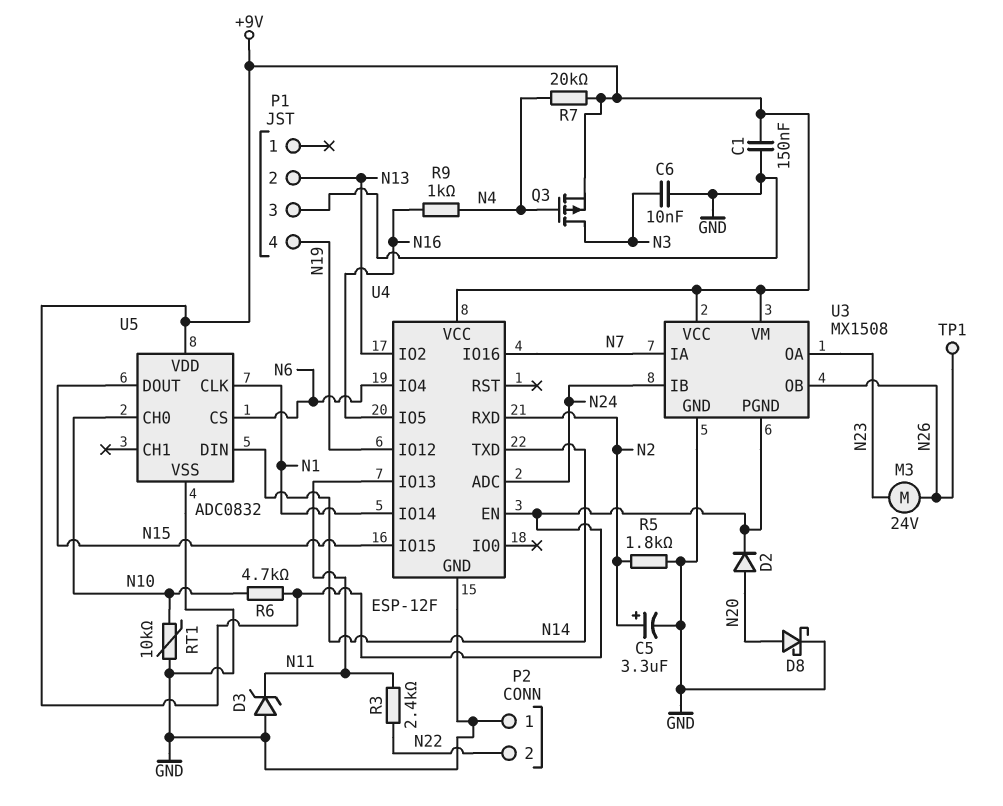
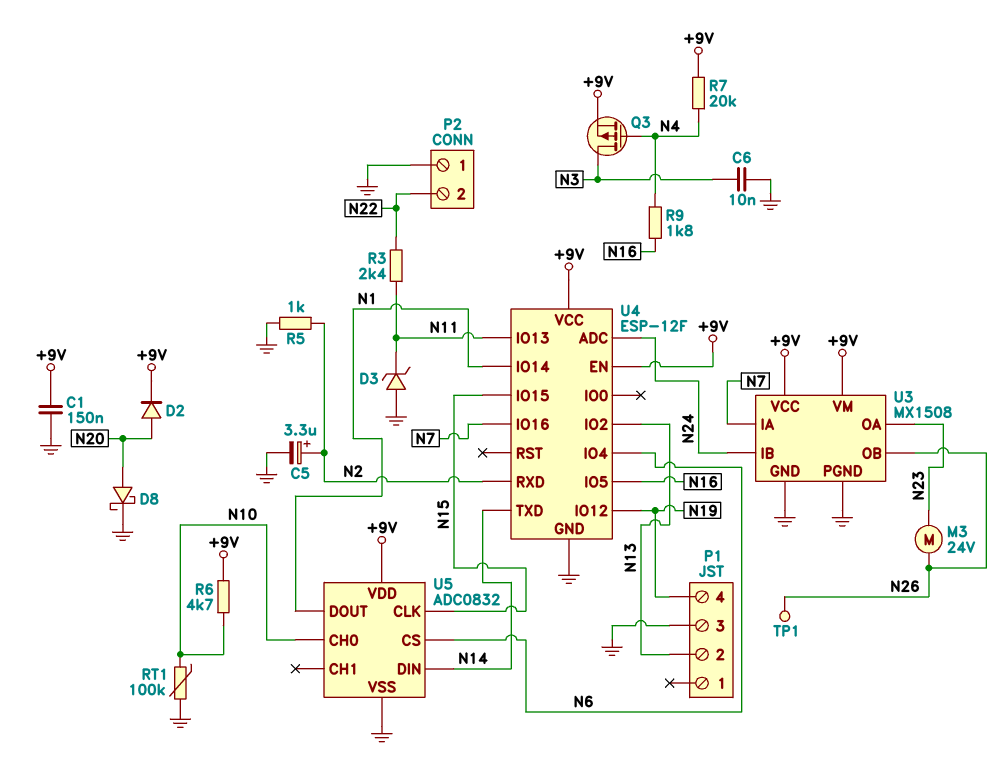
R5: 1.8k (GND, N2) -> 1k (GND, N2)
R9: 1k (N4, N16) -> 1.8k (N4, N16)
RT1: 10k (GND, N10) -> 100k (GND, N10)
U3 pin PGND: +9V -> GND
U5 pin CLK: N1 -> N15
U5 pin DOUT: N15 -> N1

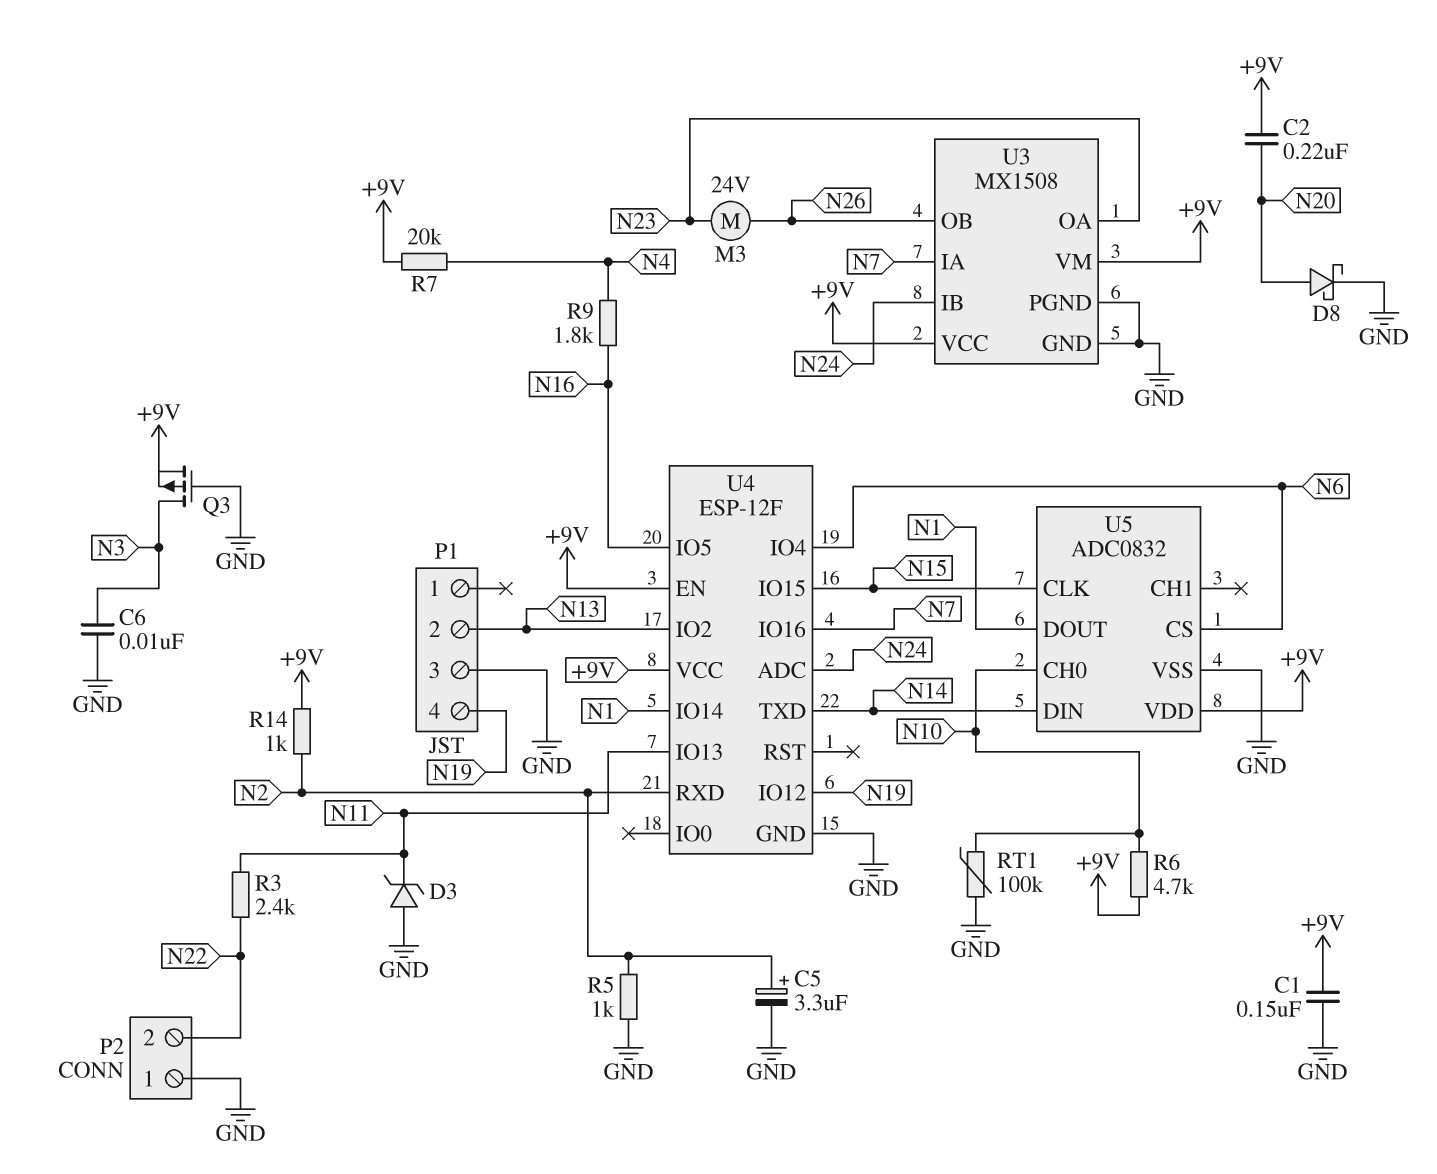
C2: none -> 220nF (+9V, N20)
D2: diode (A N20, K +9V) -> none
Q3: PMOS (G N4, D N3, S +9V) -> PMOS (G GND, D N3, S +9V)
R14: none -> 1k (+9V, N2)
TP1: test point (N26) -> none

